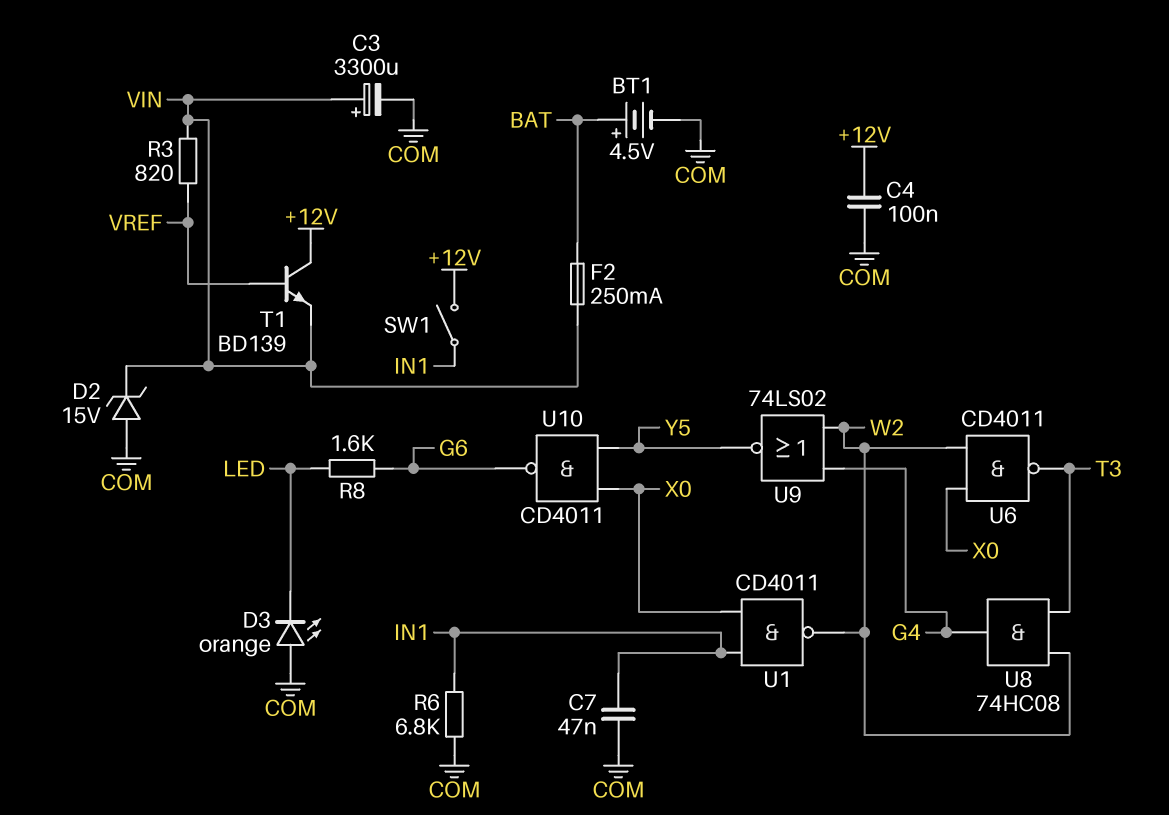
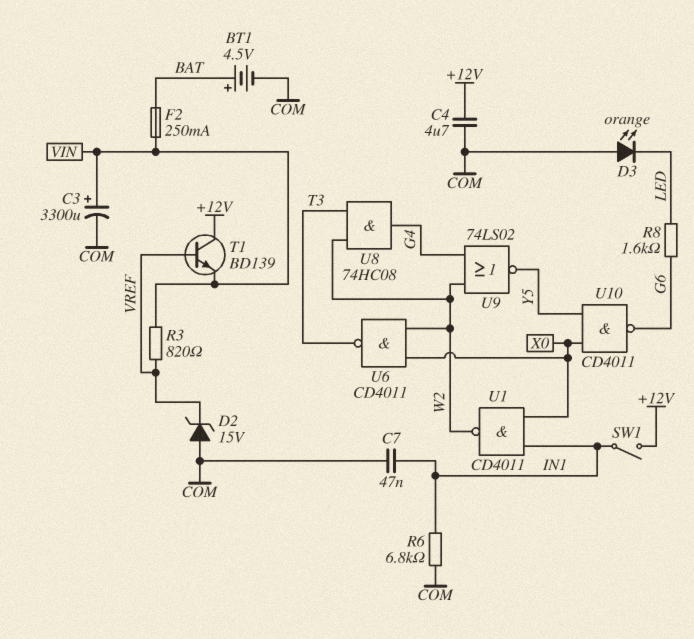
C4: 100nF (+12V, COM) -> 4.7uF (+12V, COM)
D2: zener 15V (A COM, K VIN) -> zener 15V (A COM, K VREF)

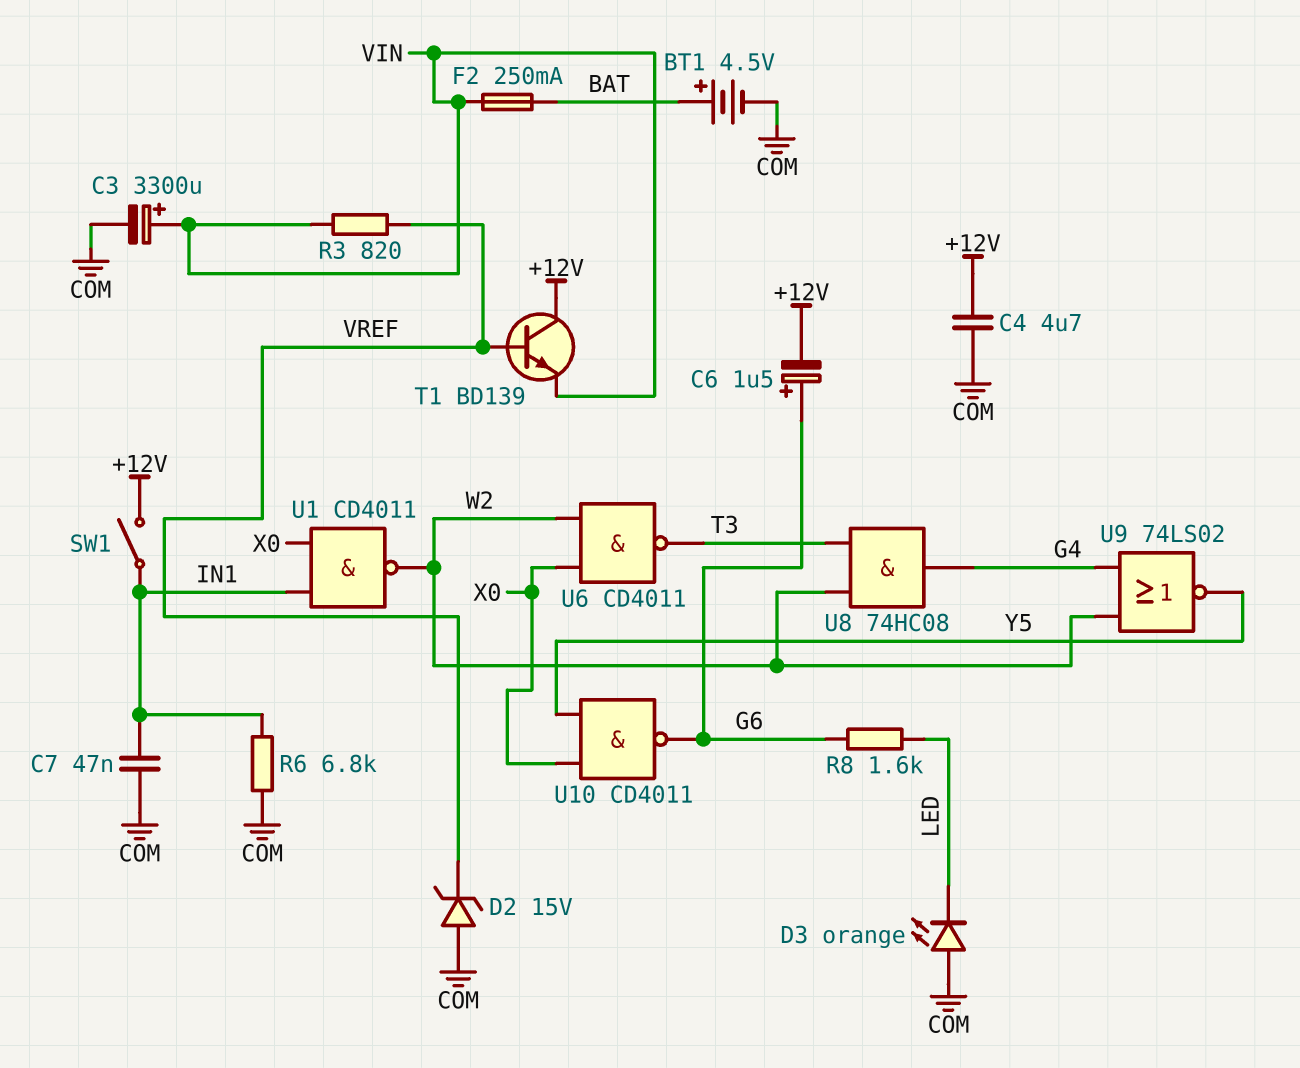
C6: none -> 1.5uF (plus G6, minus +12V)

